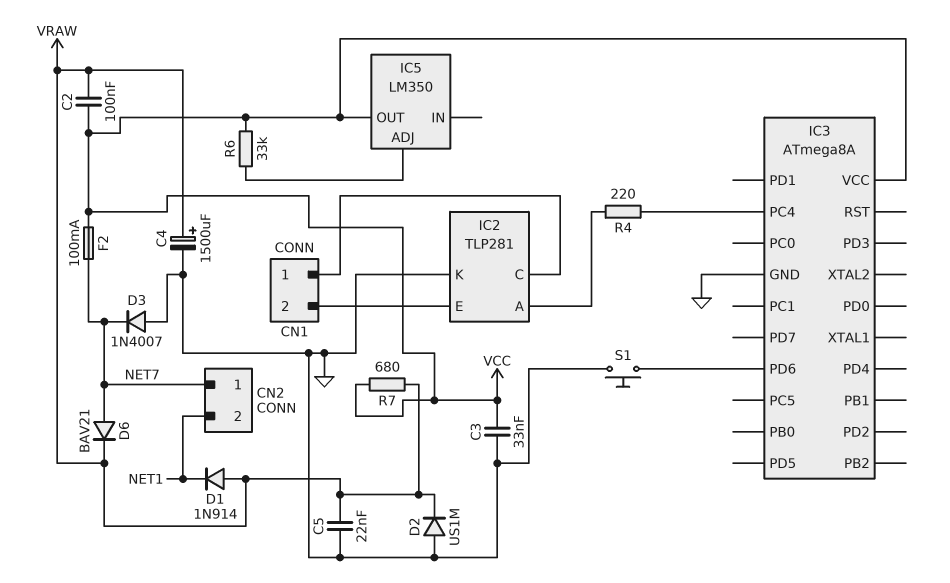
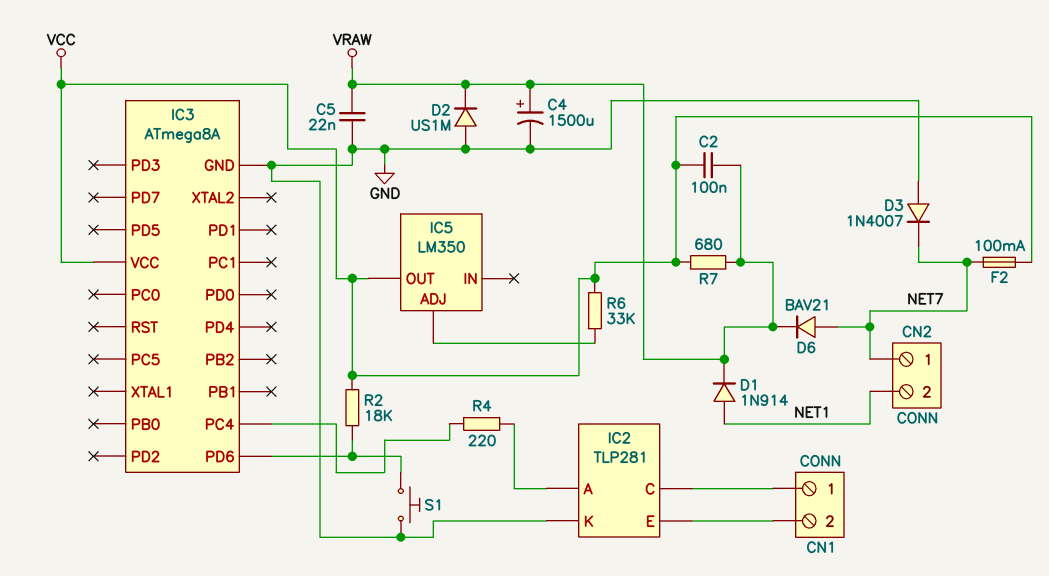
C3: 33nF (GND, VCC) -> none
D1: diode 1N914 (A VRAW, K NET1) -> diode 1N914 (A NET1, K VRAW)
R2: none -> 18k (IC3/PD6, VCC)

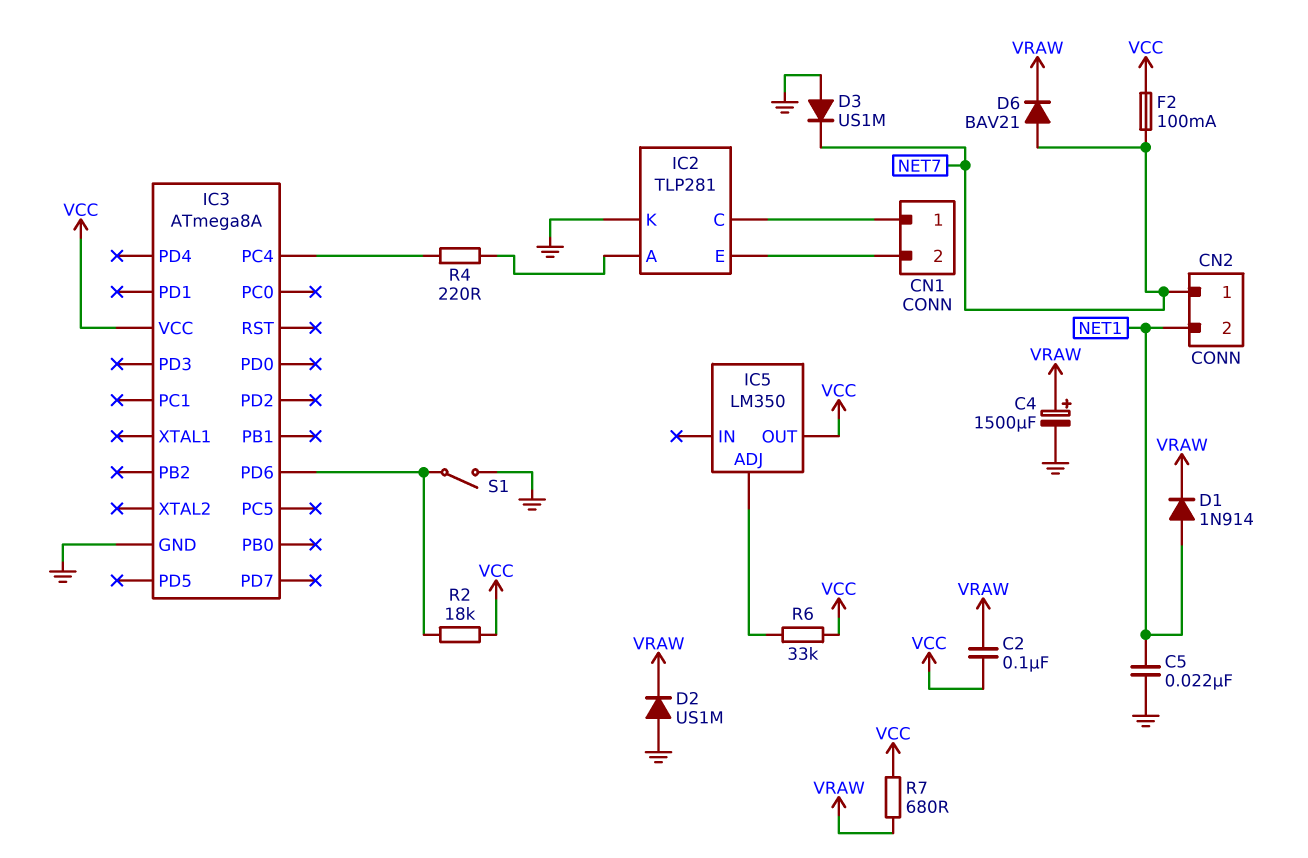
C5: 22nF (GND, VRAW) -> 22nF (GND, NET1)
D3: diode 1N4007 (A GND, K NET7) -> diode US1M (A GND, K NET7)
S1: button (GND, IC3/PD6) -> switch (GND, IC3/PD6)

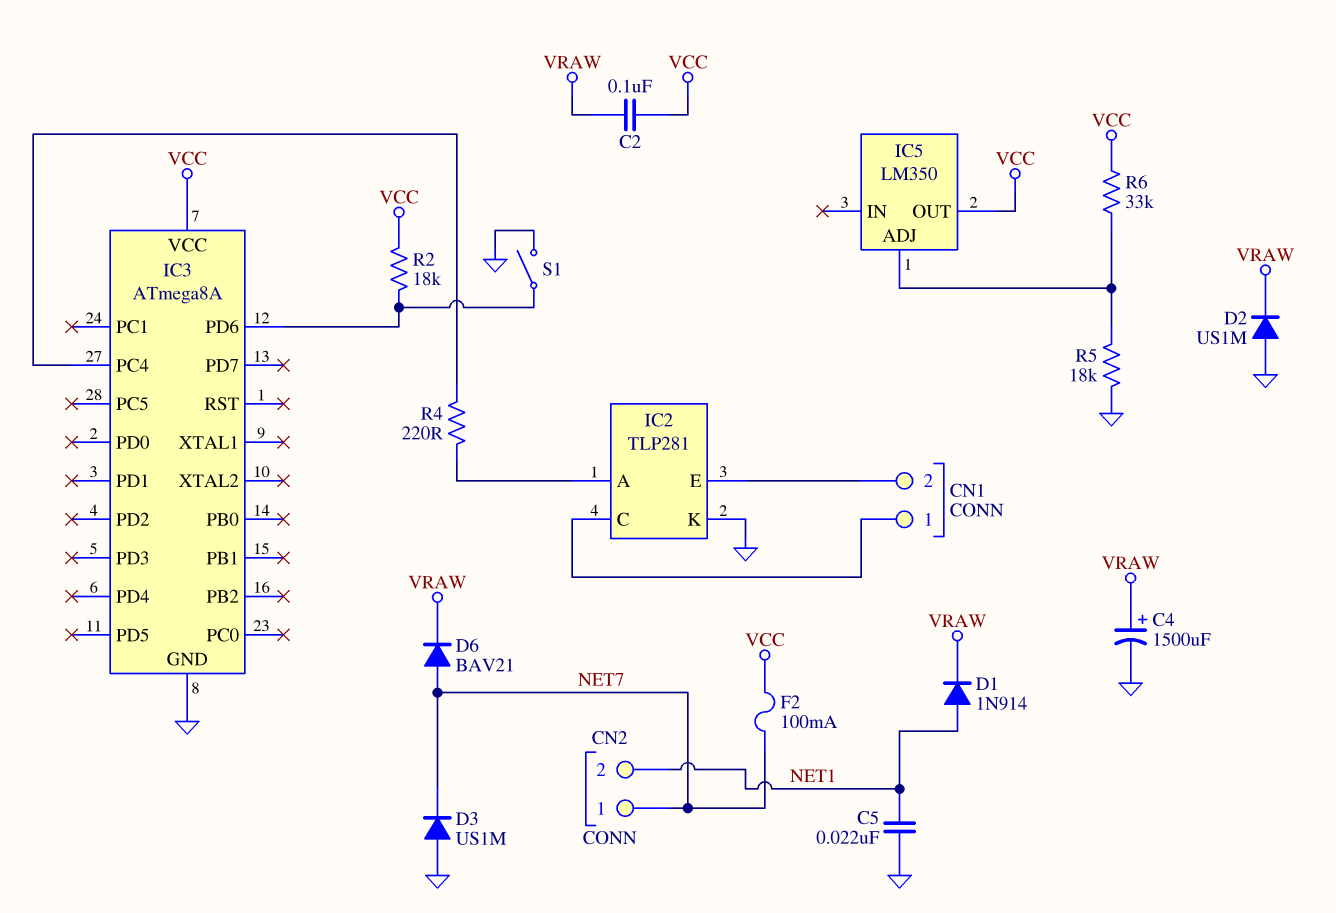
R5: none -> 18k (GND, IC5/ADJ)
R7: 680 (VCC, VRAW) -> none

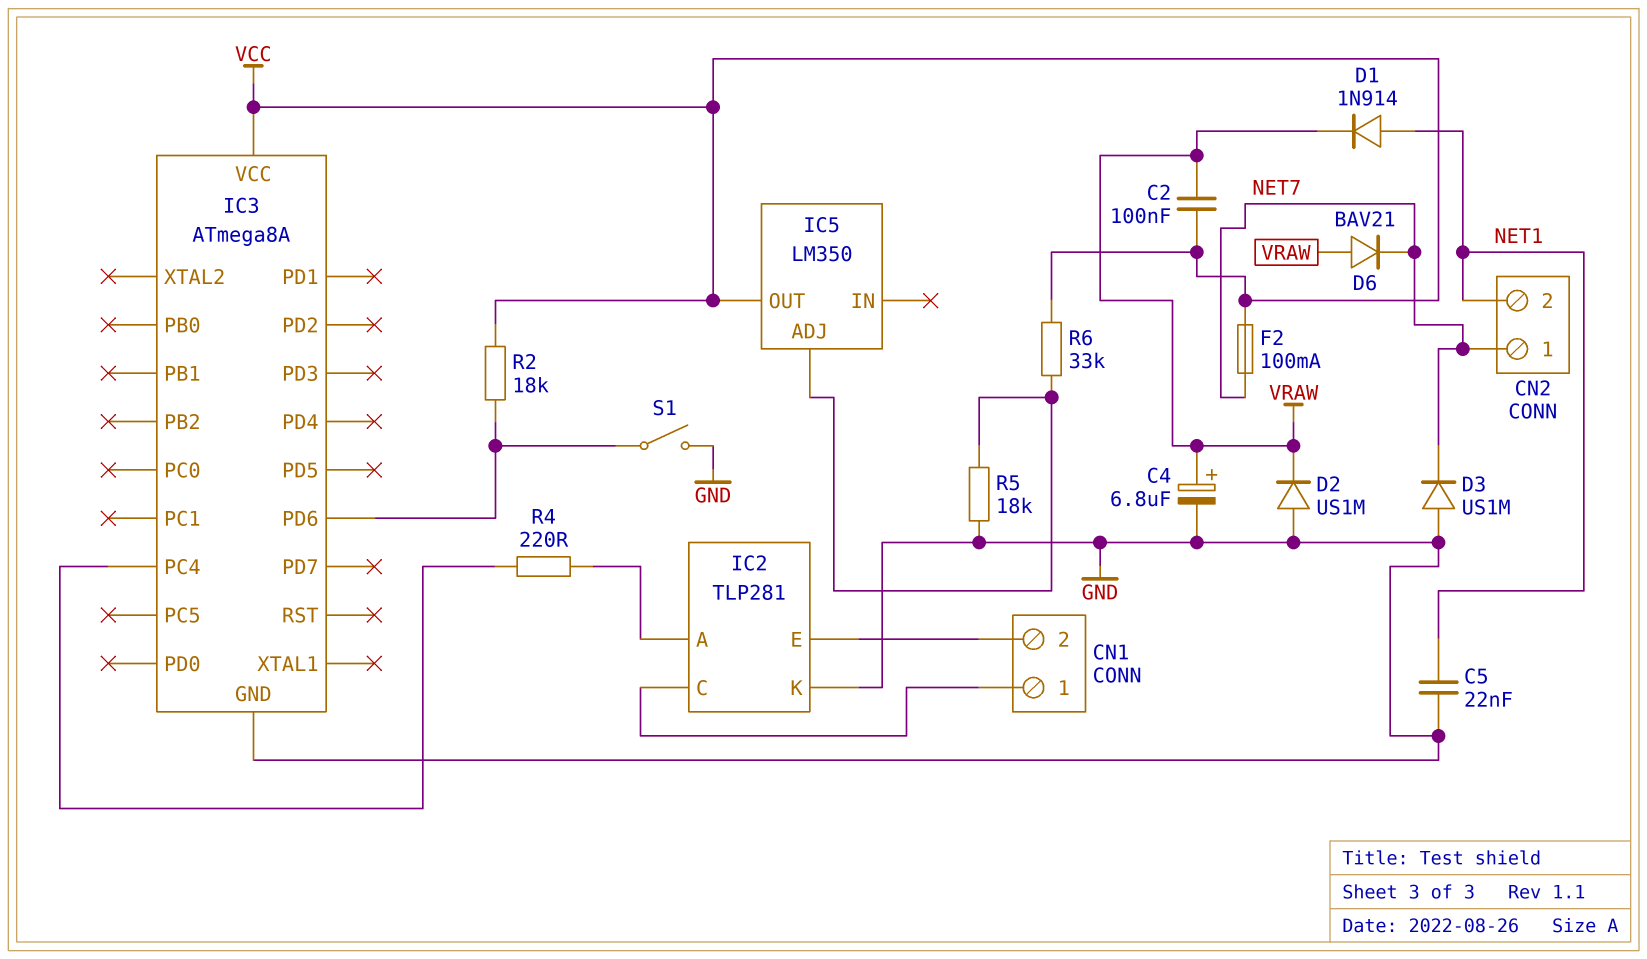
C4: 1500uF (plus VRAW, minus GND) -> 6.8uF (plus VRAW, minus GND)
D6: diode BAV21 (A NET7, K VRAW) -> diode BAV21 (A VRAW, K NET7)

